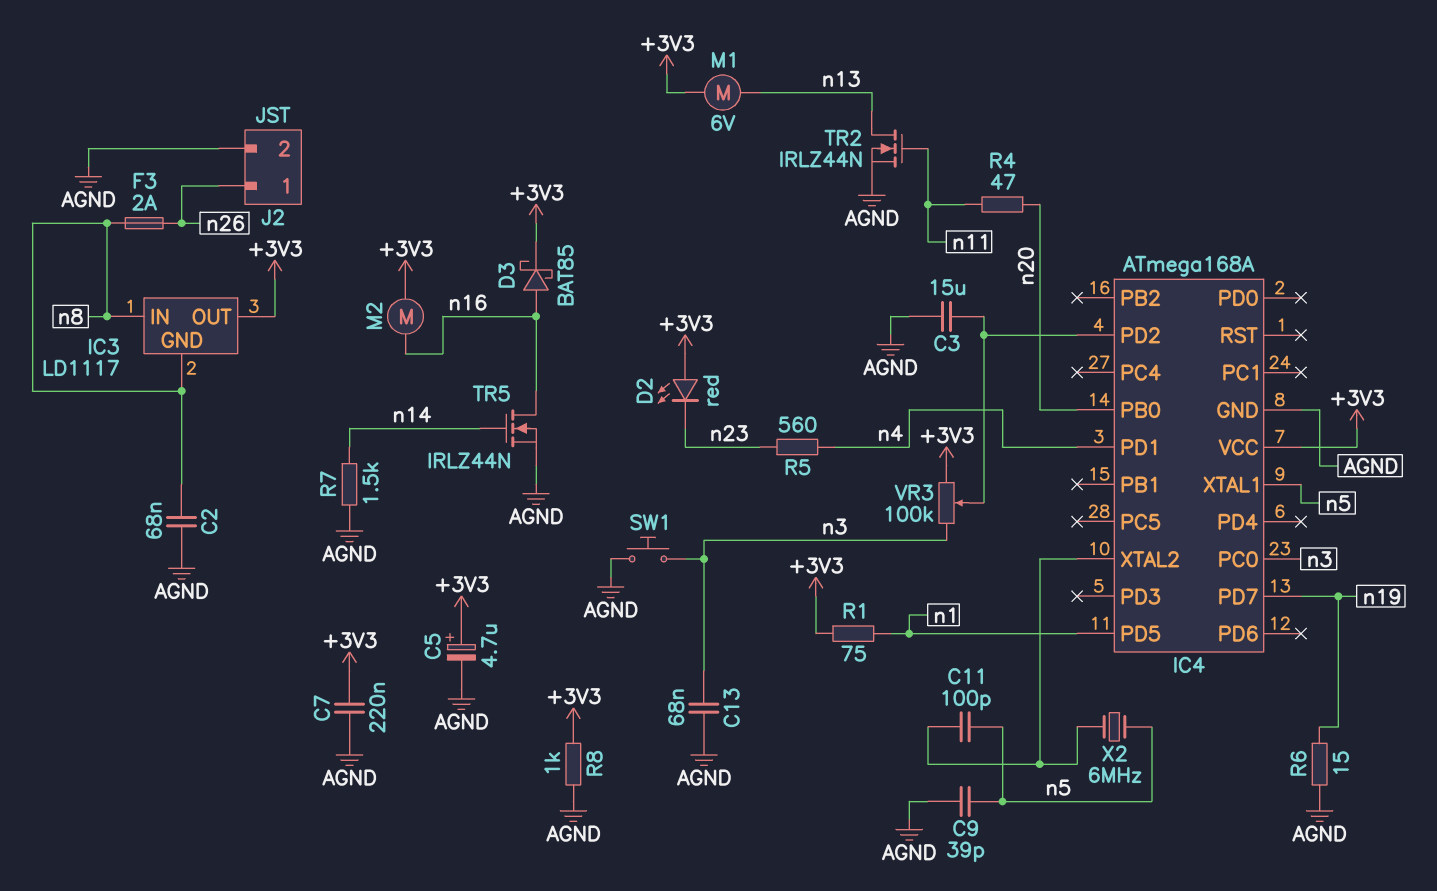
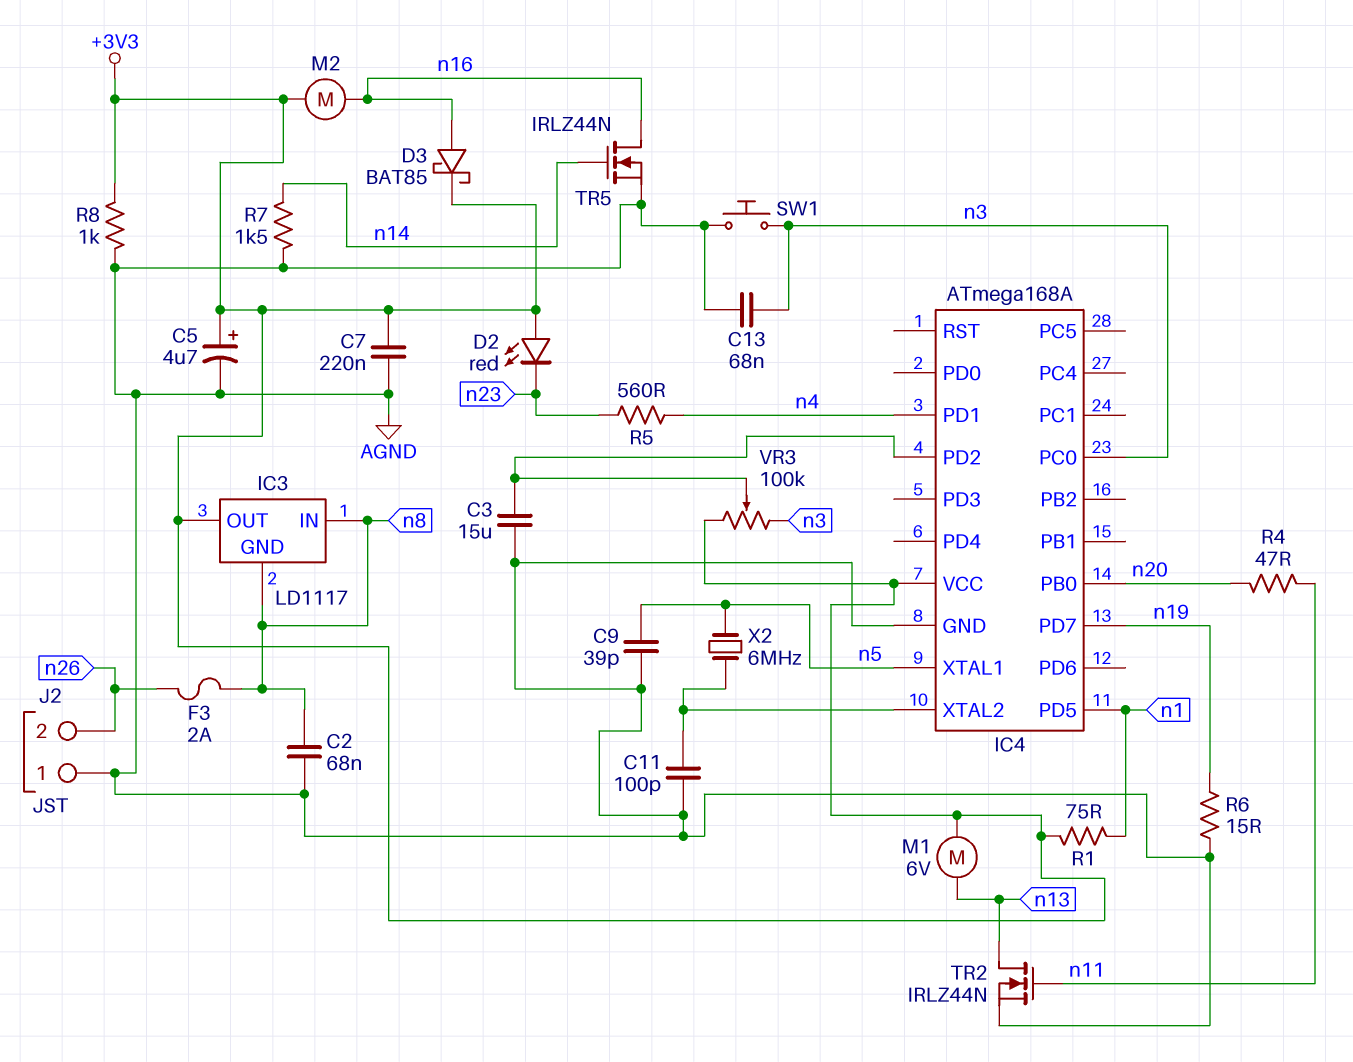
C11: 100pF (IC4/XTAL2, n5) -> 100pF (AGND, IC4/XTAL2)
J2 pin 1: n26 -> AGND
J2 pin 2: AGND -> n26

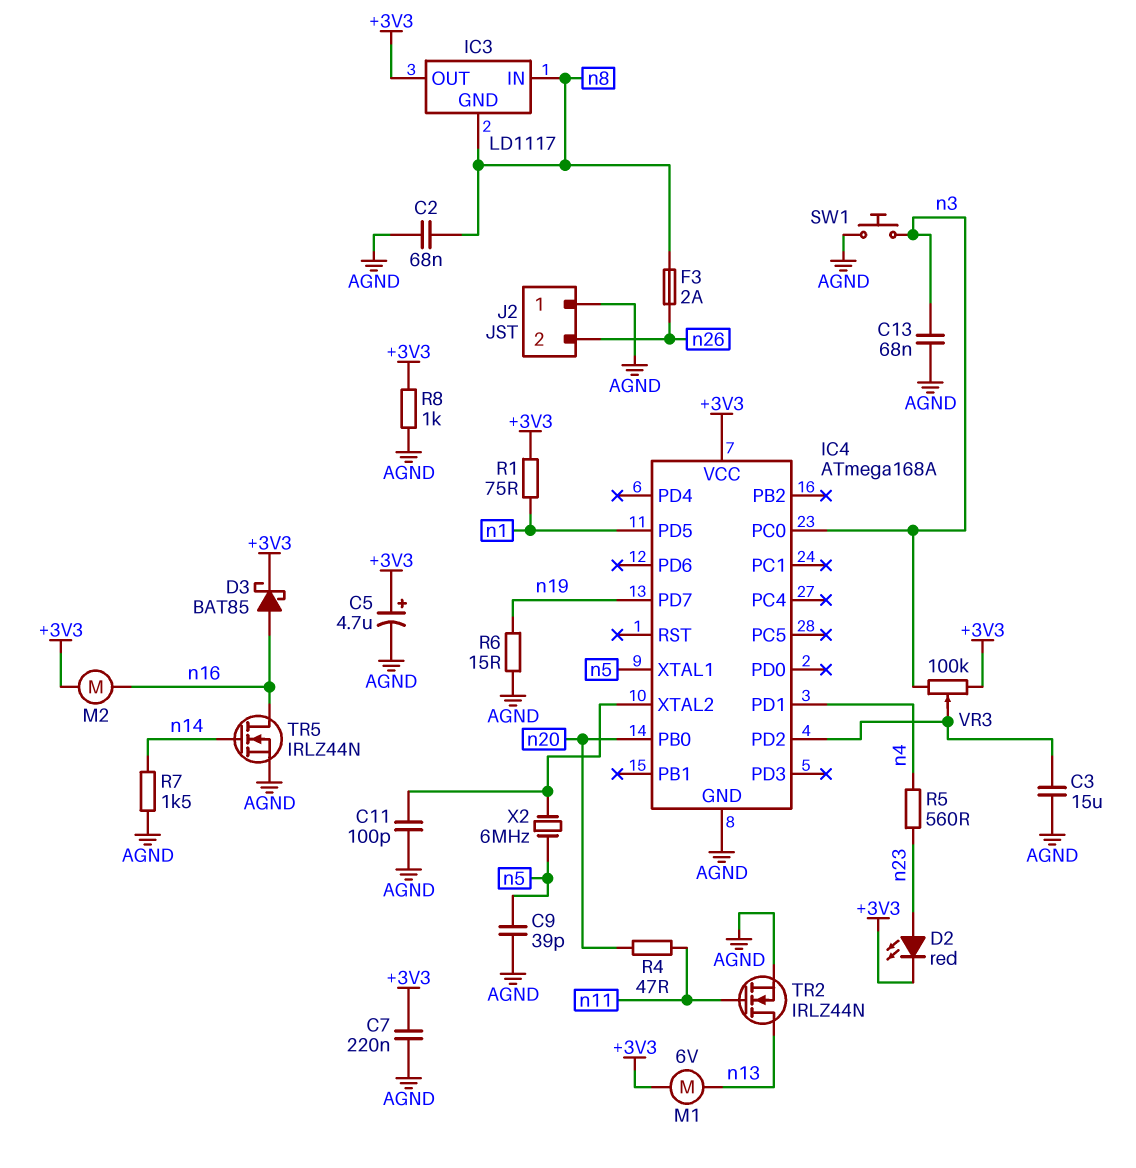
D2: LED red (A +3V3, K n23) -> LED red (A n23, K +3V3)

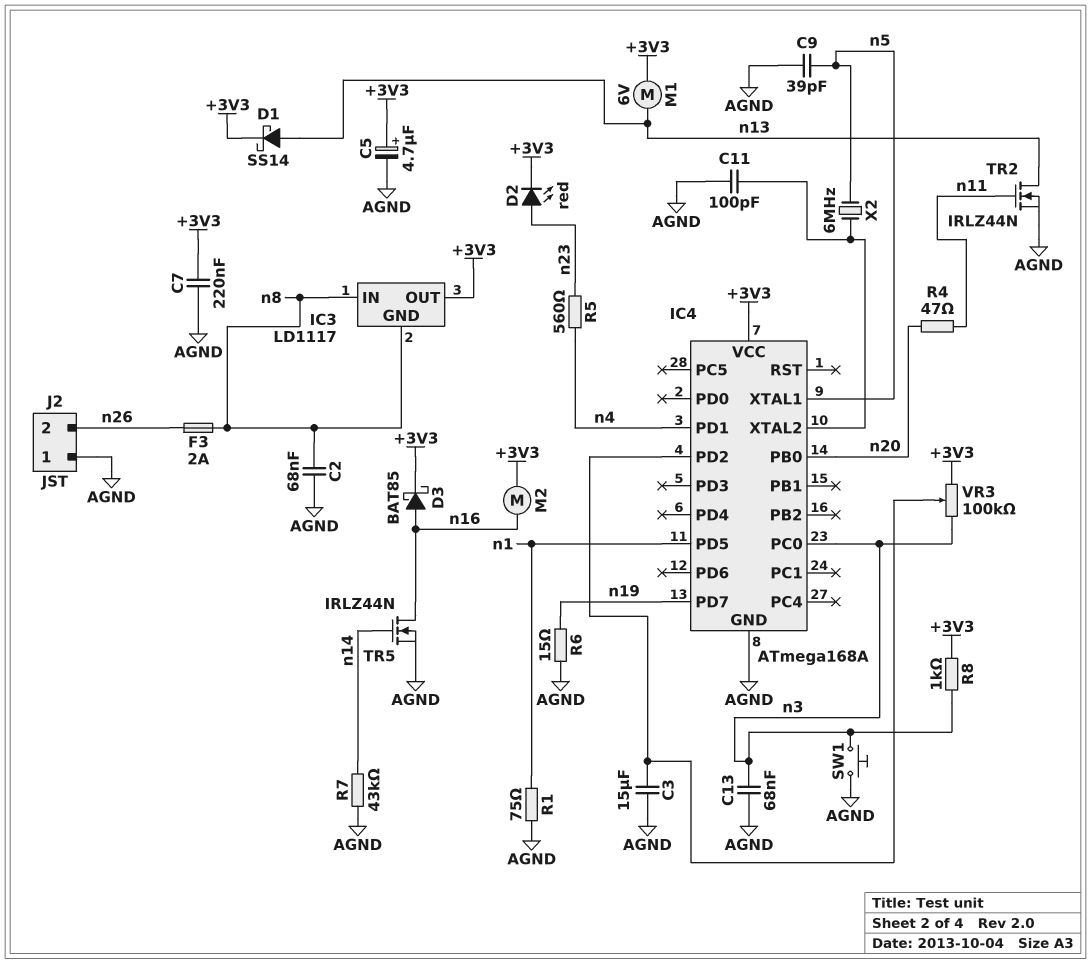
D1: none -> schottky SS14 (A n13, K +3V3)
R1: 75 (+3V3, n1) -> 75 (AGND, n1)
R7: 1.5k (AGND, n14) -> 43k (AGND, n14)
R8: 1k (+3V3, AGND) -> 1k (+3V3, n3)

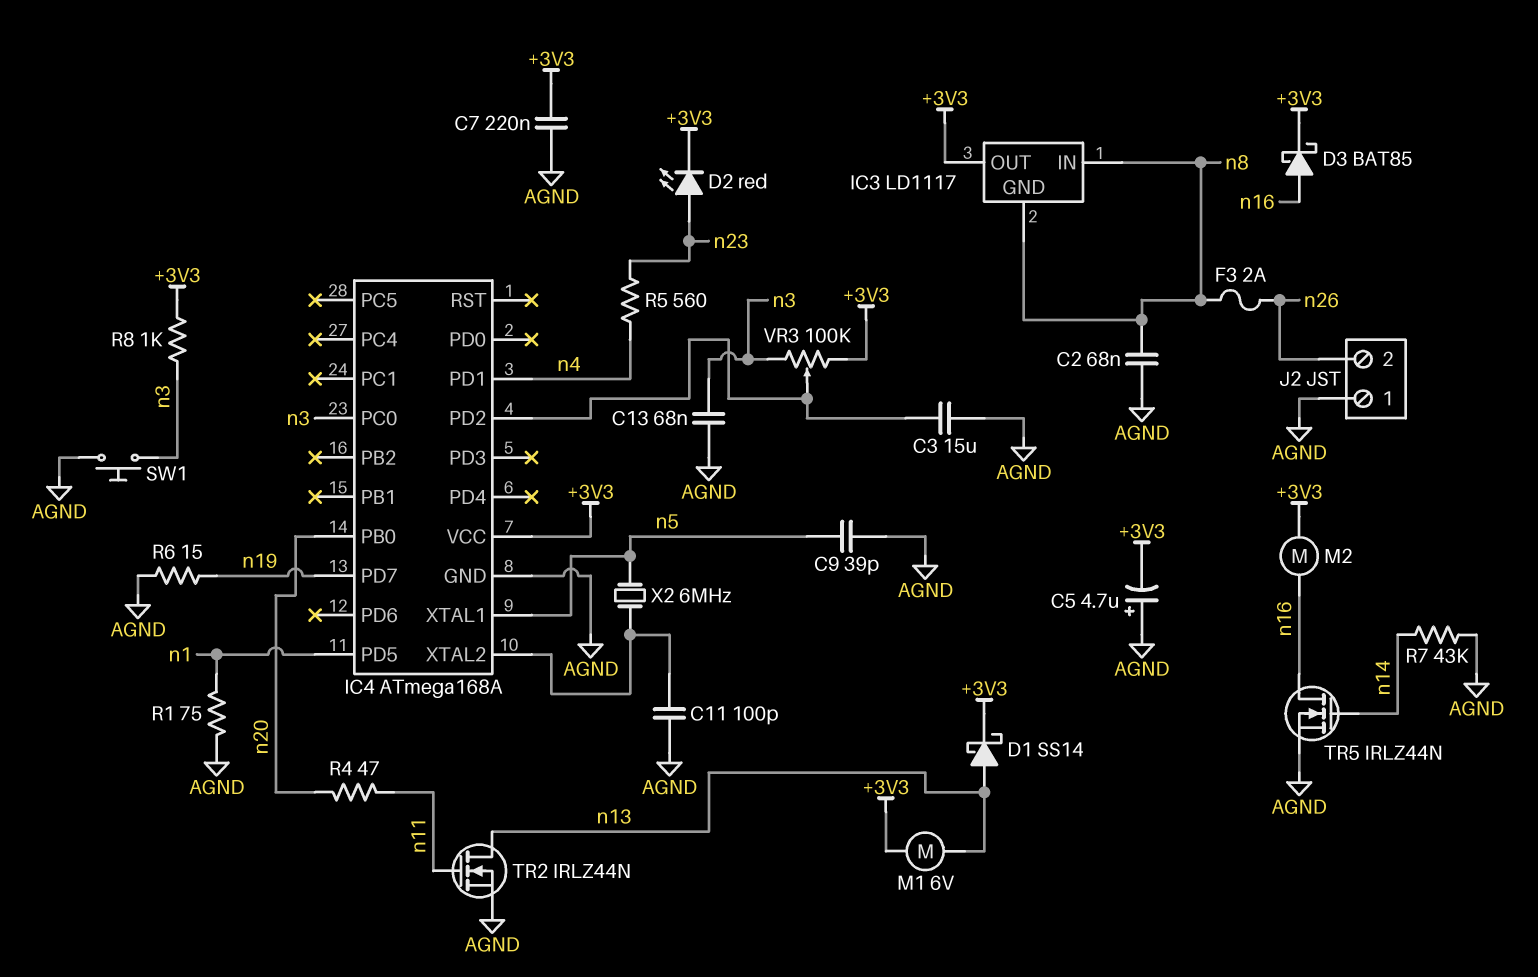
C5: 4.7uF (plus +3V3, minus AGND) -> 4.7uF (plus AGND, minus +3V3)

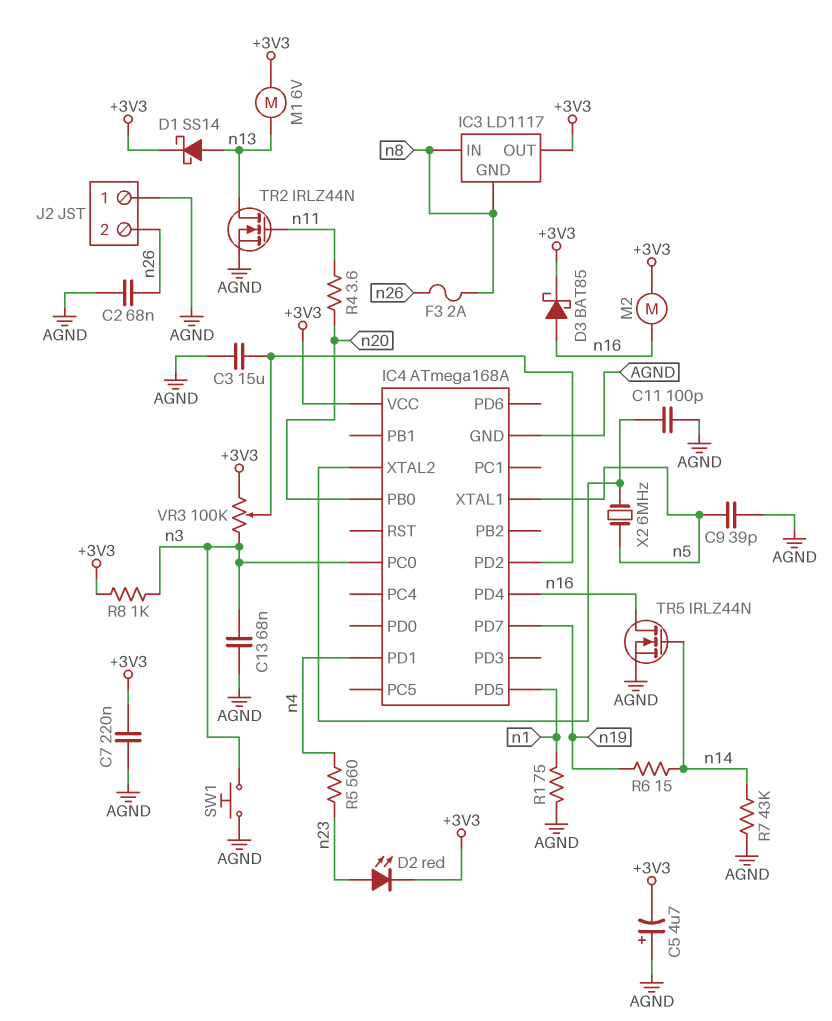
C2: 68nF (AGND, n8) -> 68nF (AGND, n26)
IC4 pin PD4: none -> n16
R4: 47 (n11, n20) -> 3.6 (n11, n20)
R6: 15 (AGND, n19) -> 15 (n14, n19)

